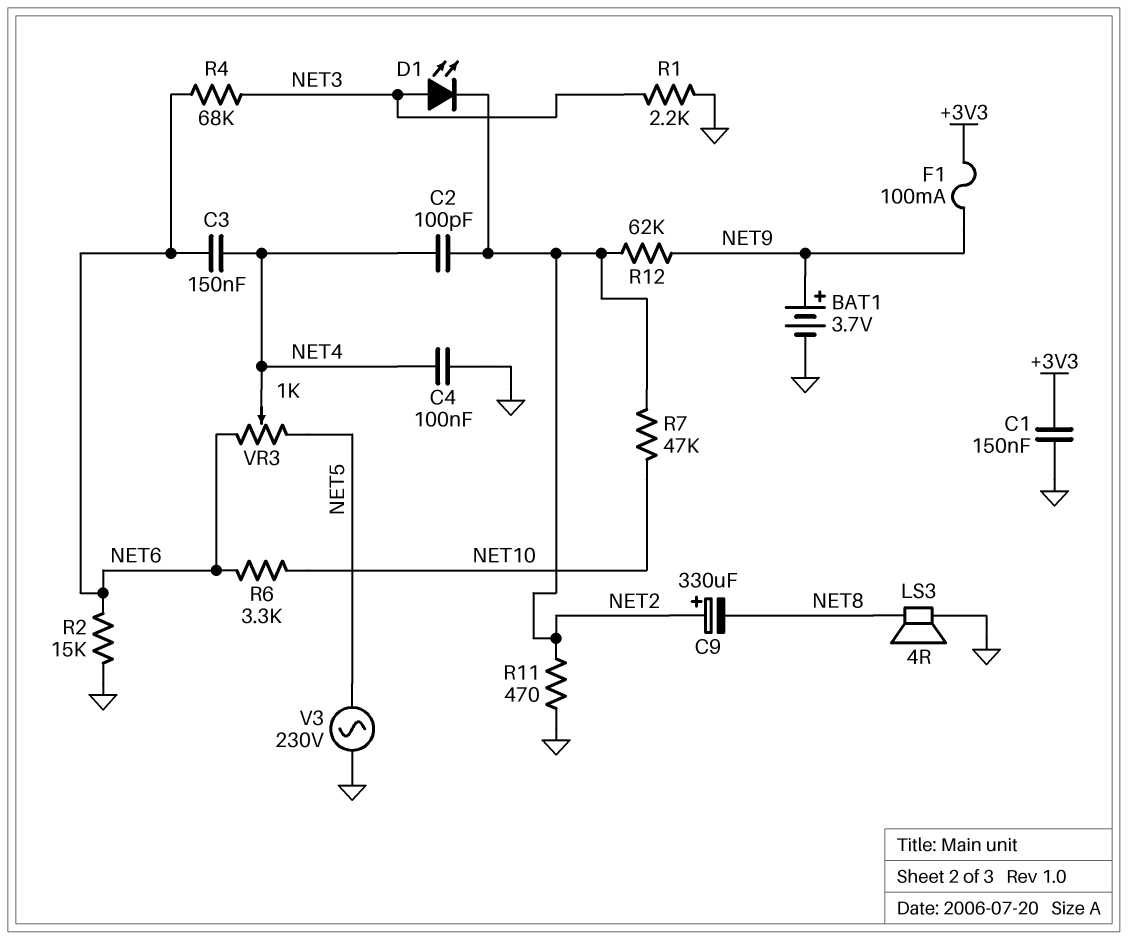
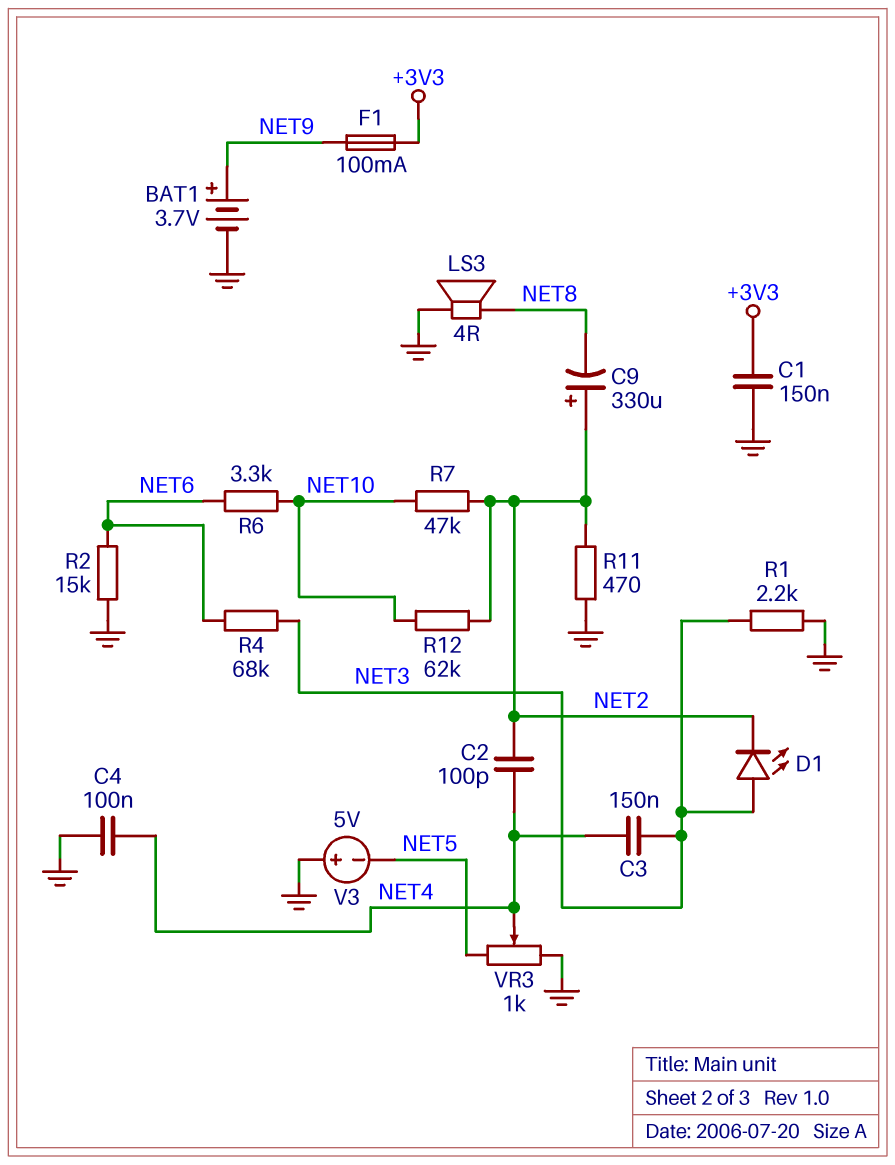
C3: 150nF (NET4, NET6) -> 150nF (NET3, NET4)
R12: 62k (NET2, NET9) -> 62k (NET2, NET10)
V3: AC 230V (GND, NET5) -> 5V (plus GND, minus NET5)
VR3: 1k (NET5, NET6, wiper NET4) -> 1k (GND, NET5, wiper NET4)

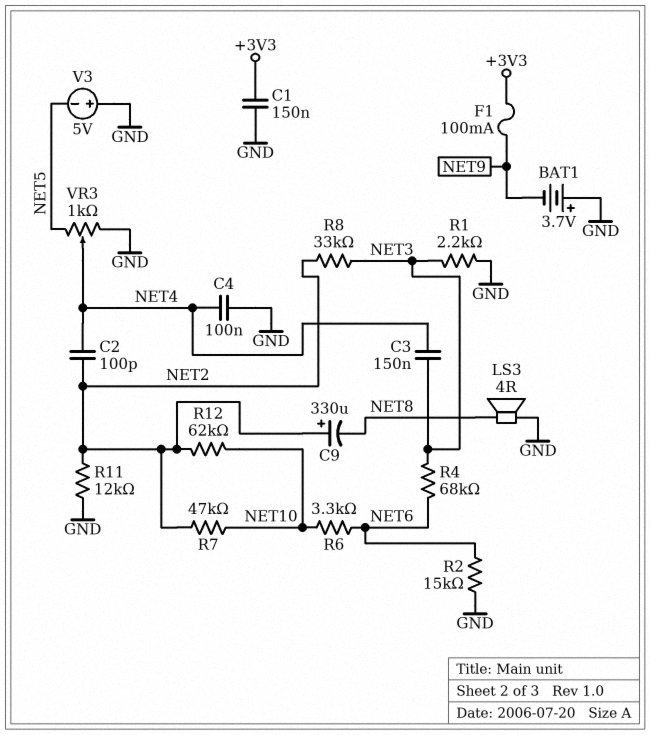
BAT1: 3.7V (plus NET9, minus GND) -> 3.7V (plus GND, minus NET9)
D1: LED (A NET3, K NET2) -> none
R8: none -> 33k (NET2, NET3)
R11: 470 (GND, NET2) -> 12k (GND, NET2)

